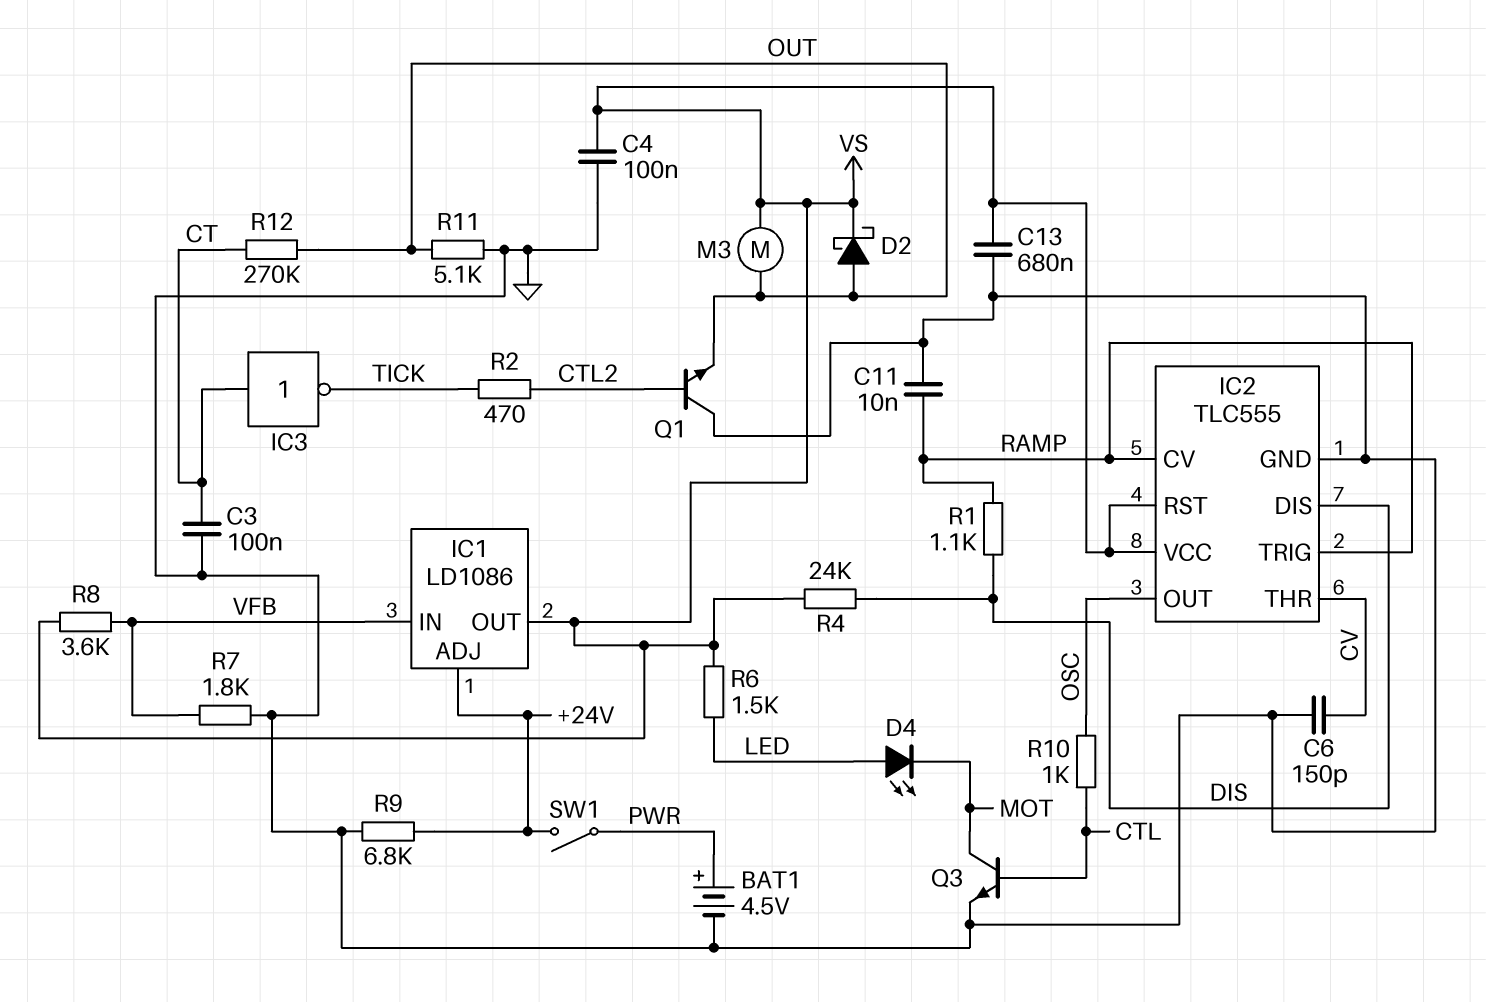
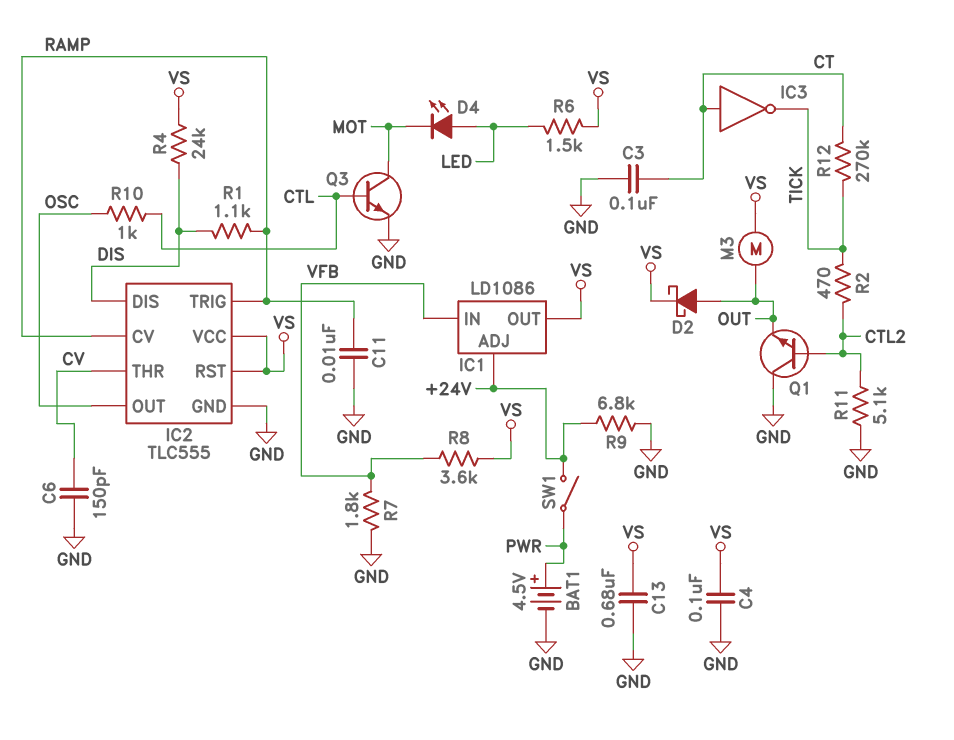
R11: 5.1k (GND, OUT) -> 5.1k (CTL2, GND)
R12: 270k (CT, OUT) -> 270k (CT, TICK)

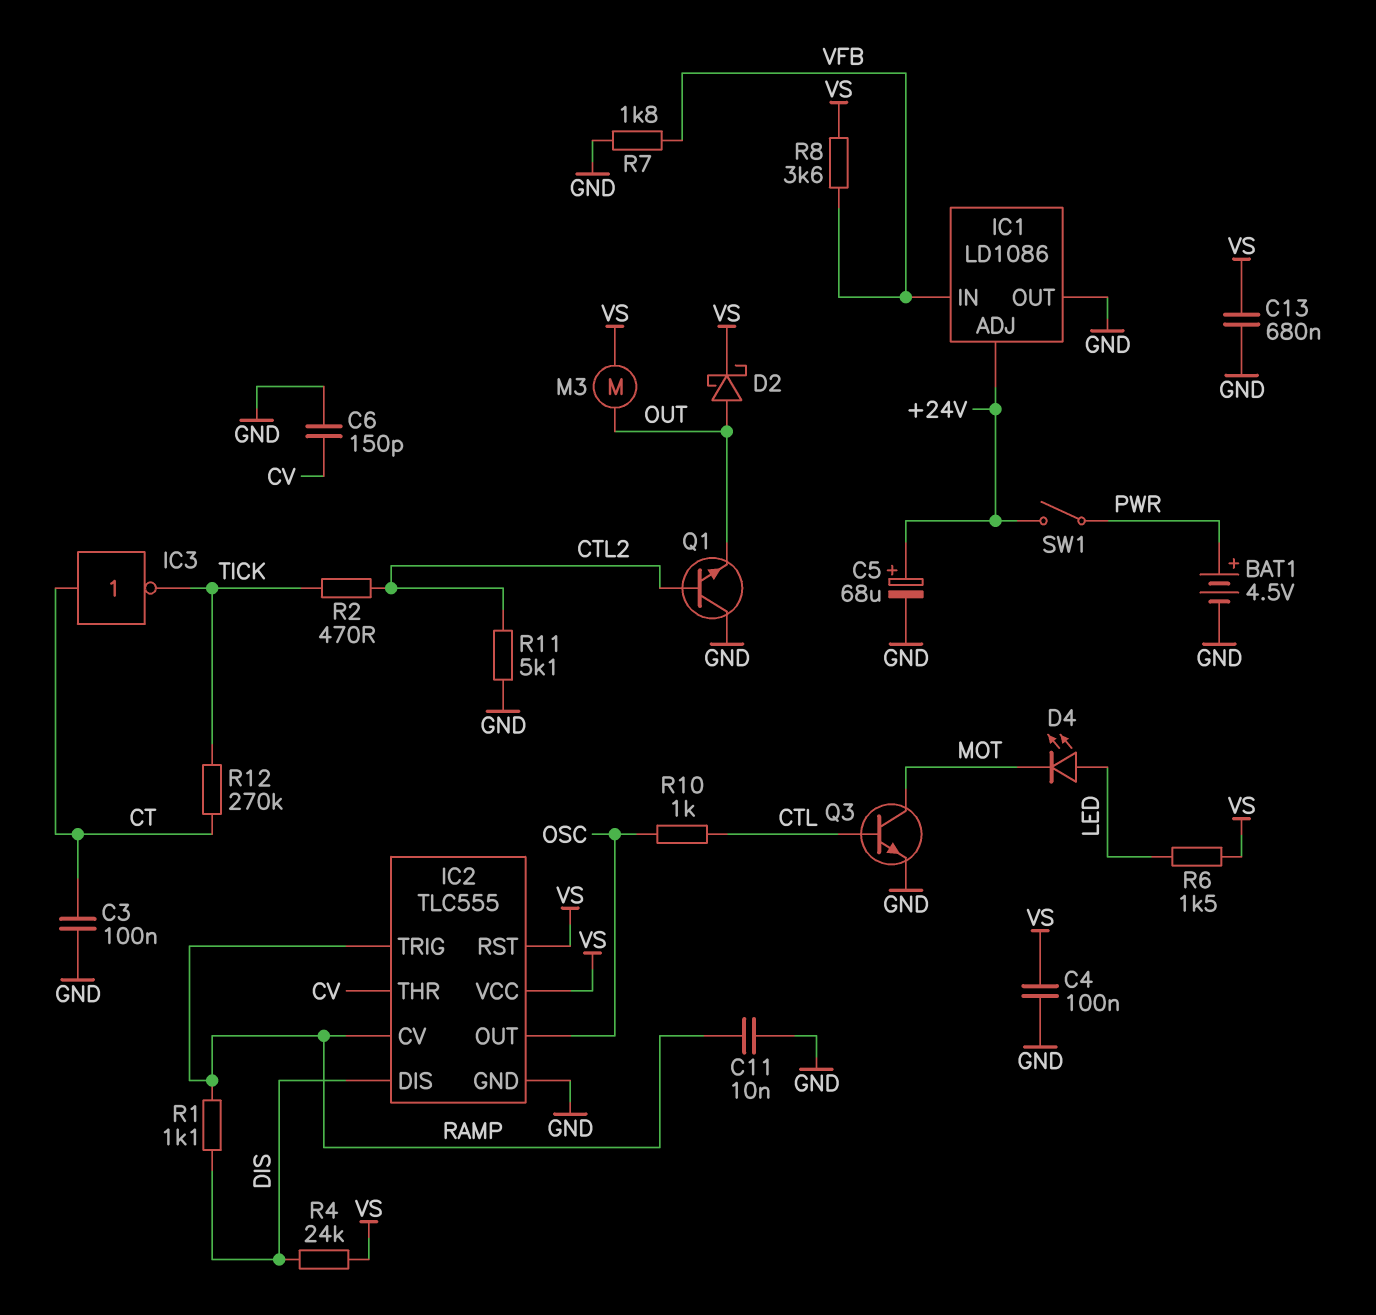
C5: none -> 68uF (plus +24V, minus GND)
IC1 pin OUT: VS -> GND
R9: 6.8k (+24V, GND) -> none

